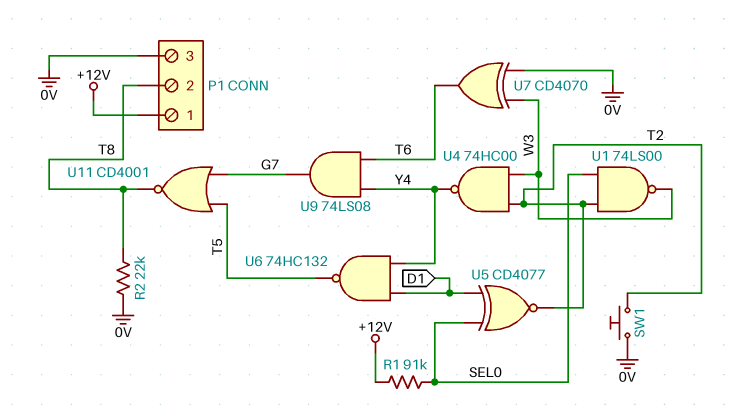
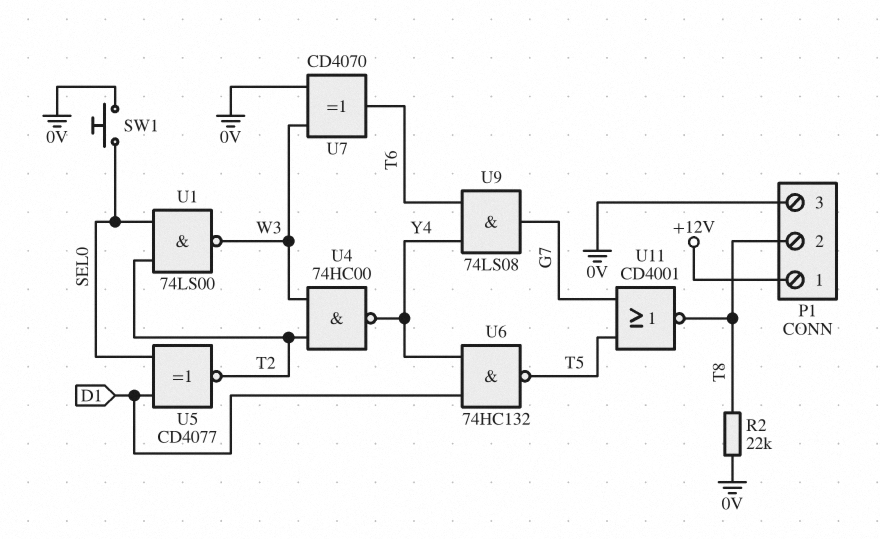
R1: 91k (+12V, SEL0) -> none
SW1: button (0V, T2) -> button (0V, SEL0)

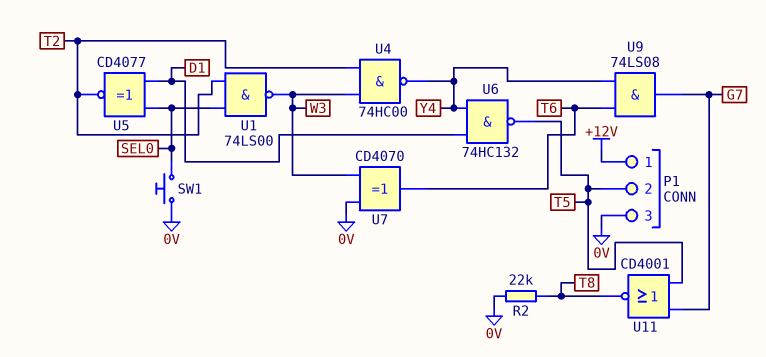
P1 pin 2: T8 -> T5

